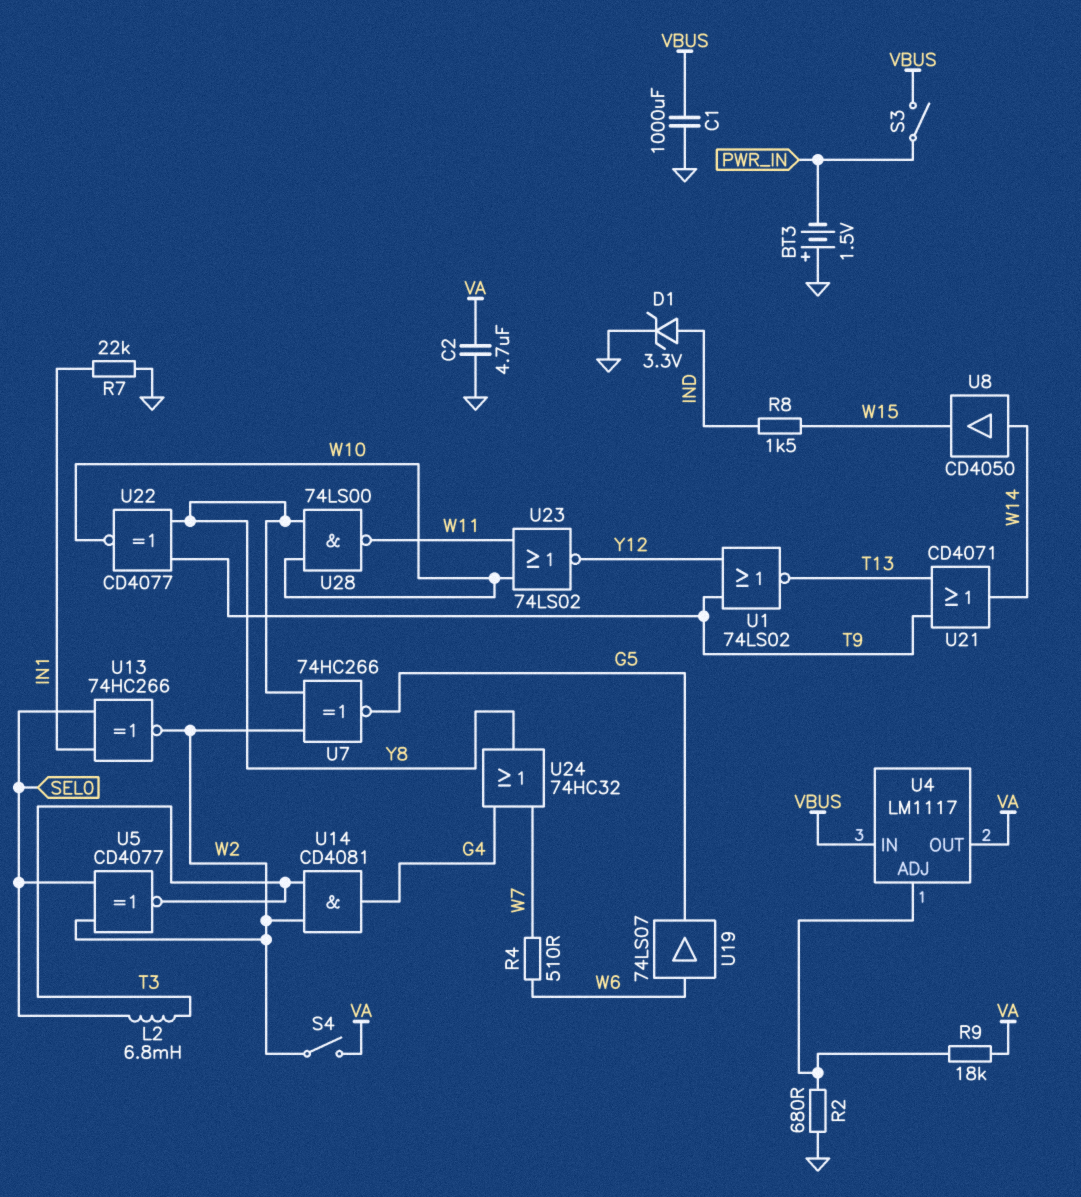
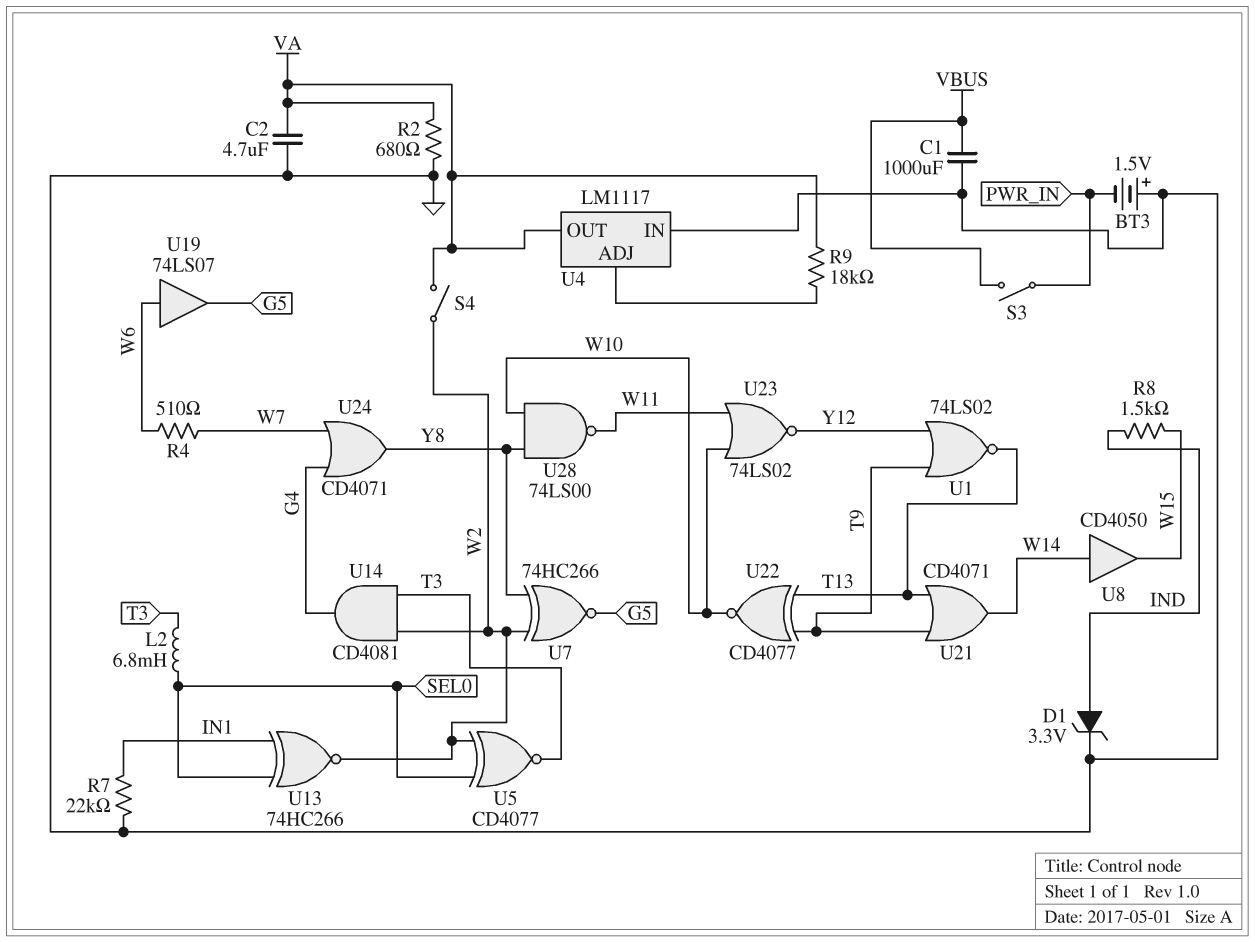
R2: 680 (GND, U4/ADJ) -> 680 (GND, VA)
U4 pin IN: VBUS -> GND
U22: XNOR CD4077 (in T9, in Y8, out W10) -> XNOR CD4077 (in T9, in T13, out W10)
U24: OR 74HC32 (in G4, in W7, out Y8) -> OR CD4071 (in G4, in W7, out Y8)

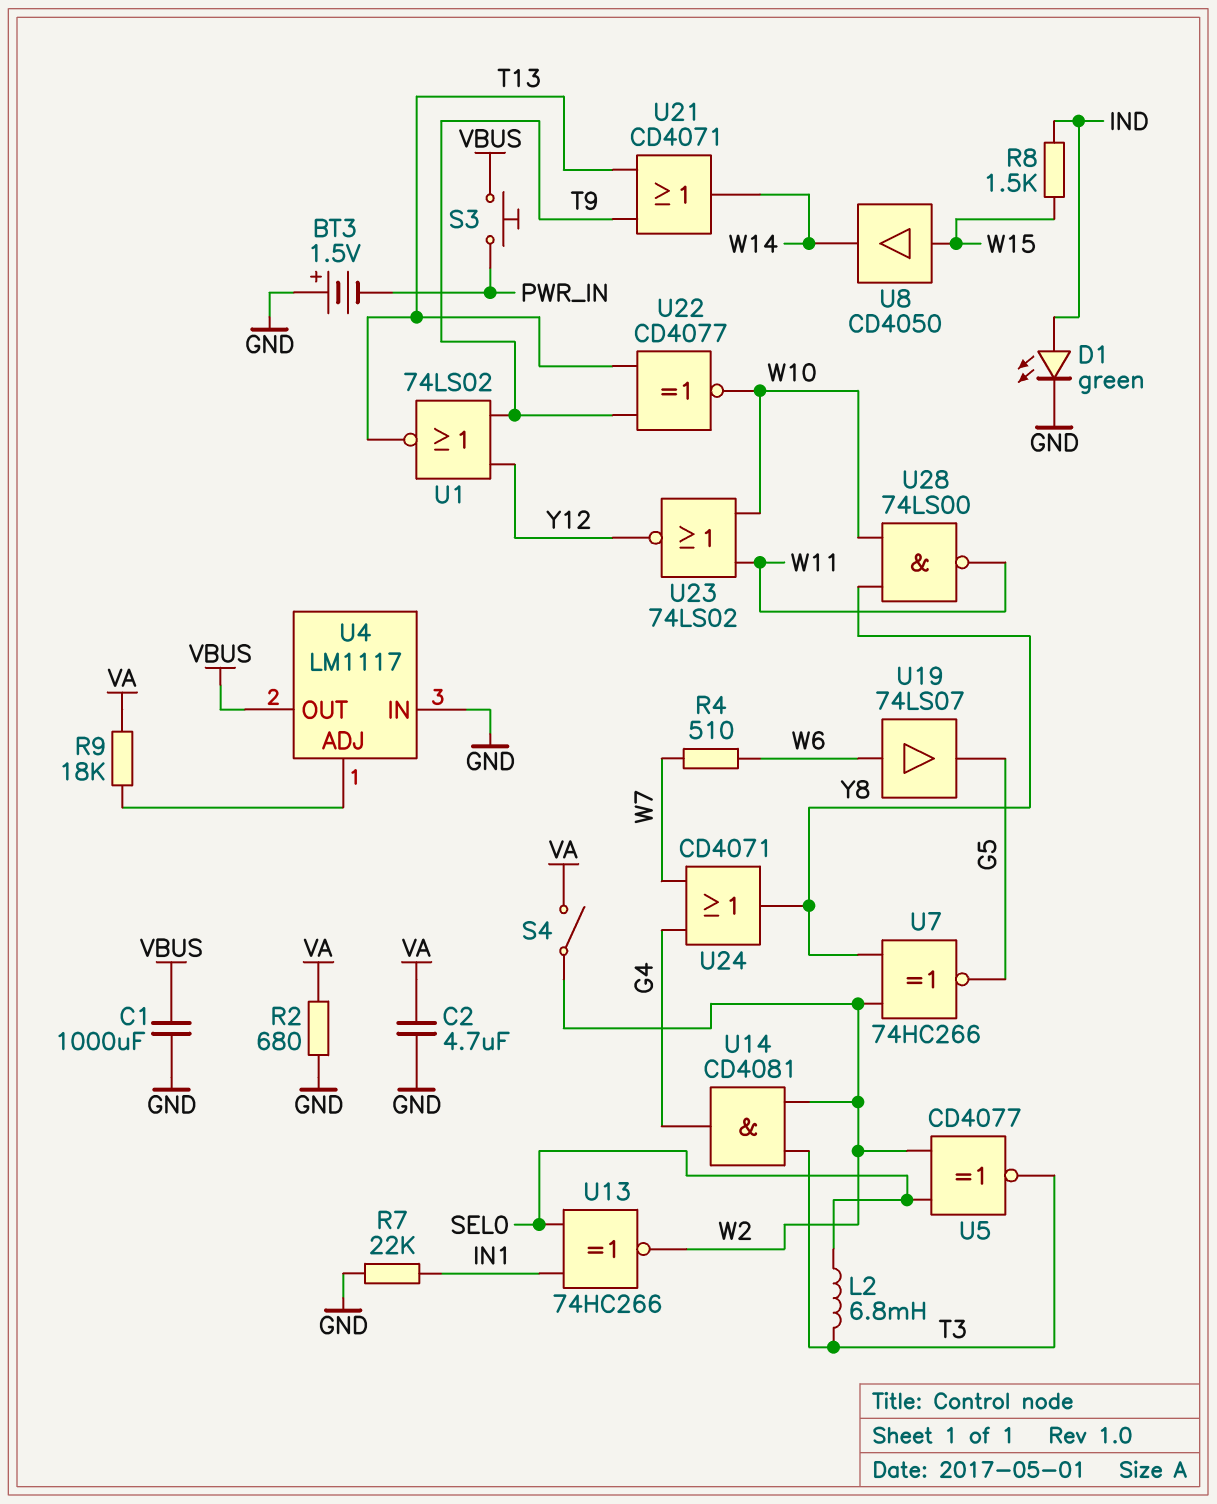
D1: zener 3.3V (A IND, K GND) -> LED green (A IND, K GND)
S3: switch (PWR_IN, VBUS) -> button (PWR_IN, VBUS)
U4 pin OUT: VA -> VBUS
U8: buffer CD4050 (in W14, out W15) -> buffer CD4050 (in W15, out W14)

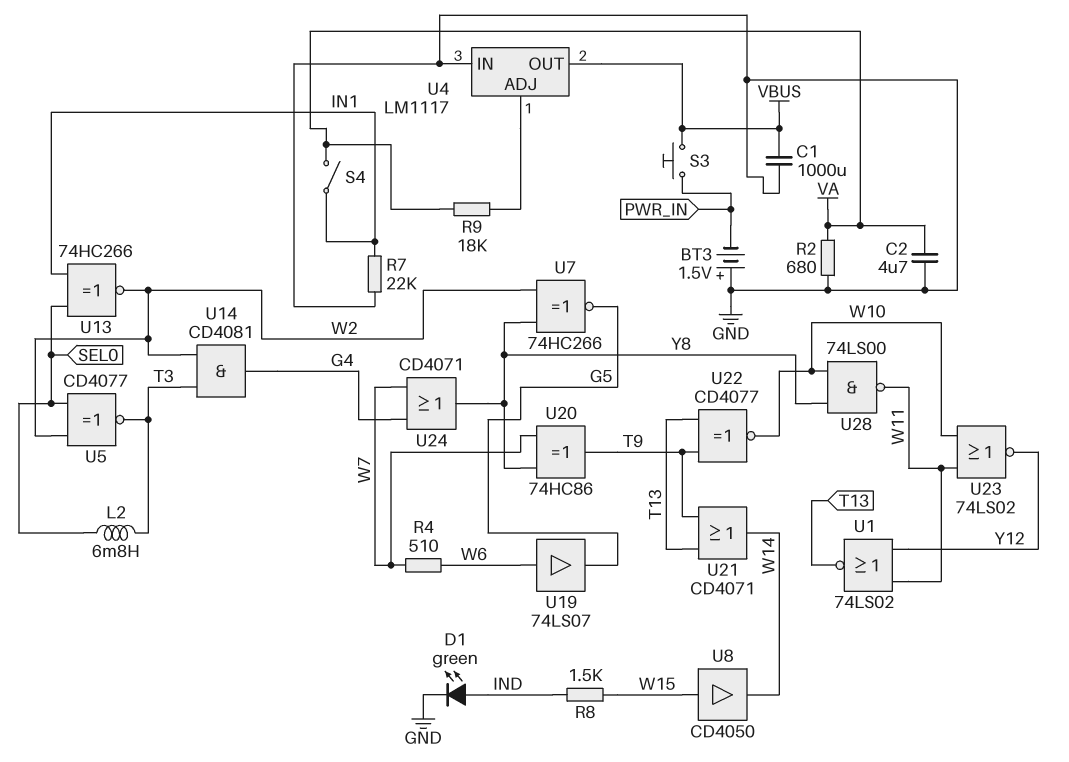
S4: switch (VA, W2) -> switch (IN1, VA)
U1: NOR 74LS02 (in T9, in Y12, out T13) -> NOR 74LS02 (in W11, in Y12, out T13)
U20: none -> XOR 74HC86 (in W7, in Y8, out T9)

